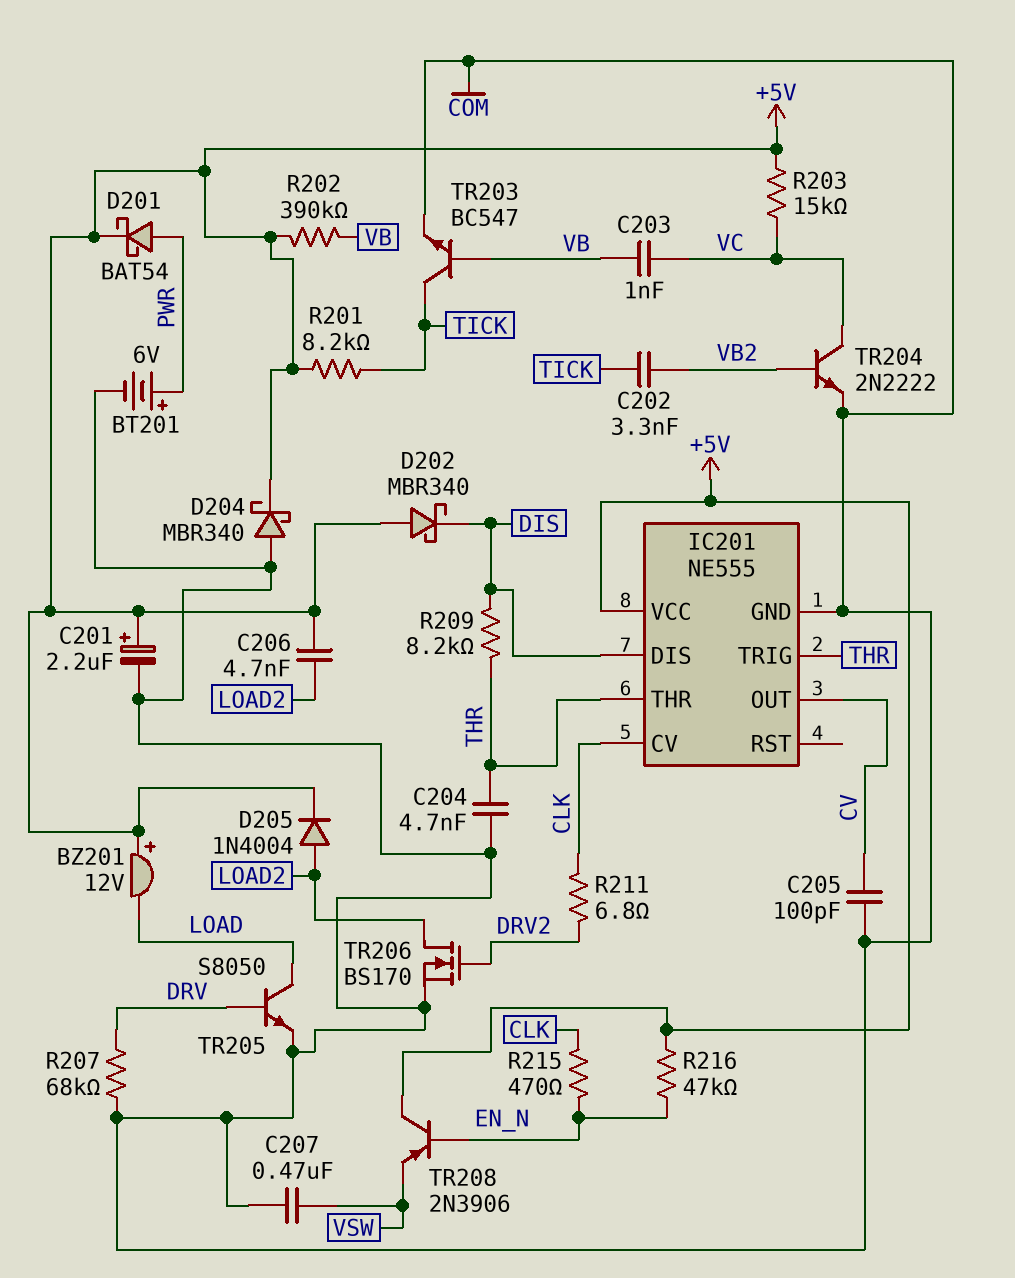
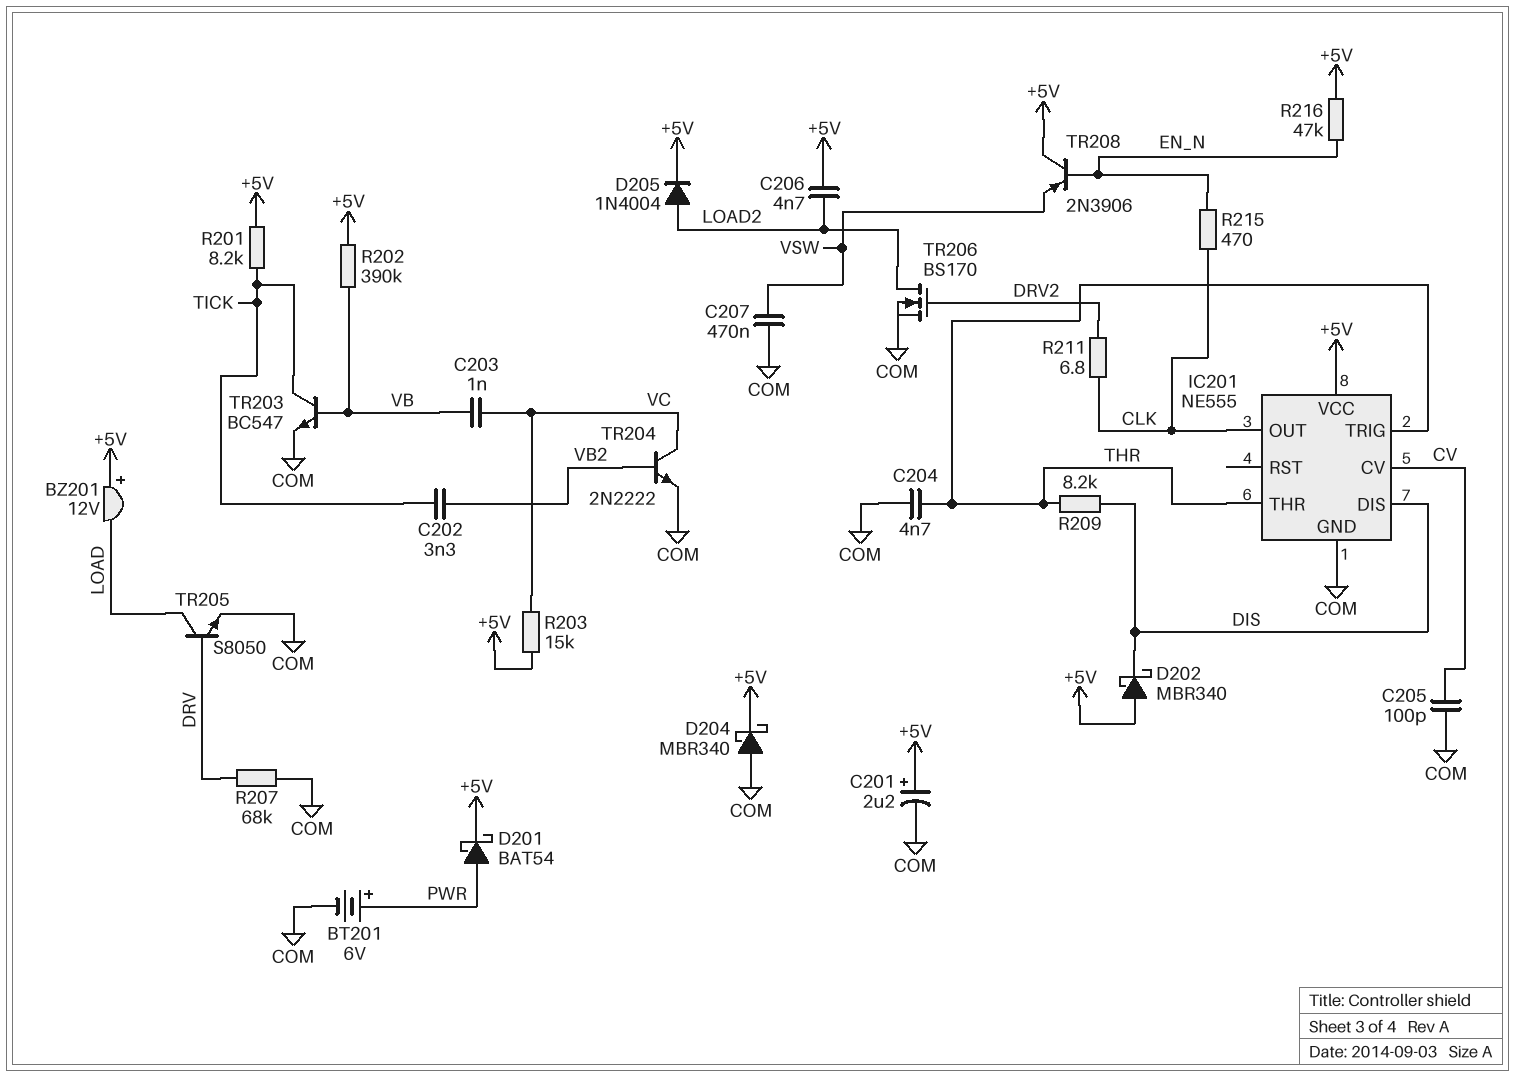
IC201 pin CV: CLK -> CV
IC201 pin OUT: CV -> CLK

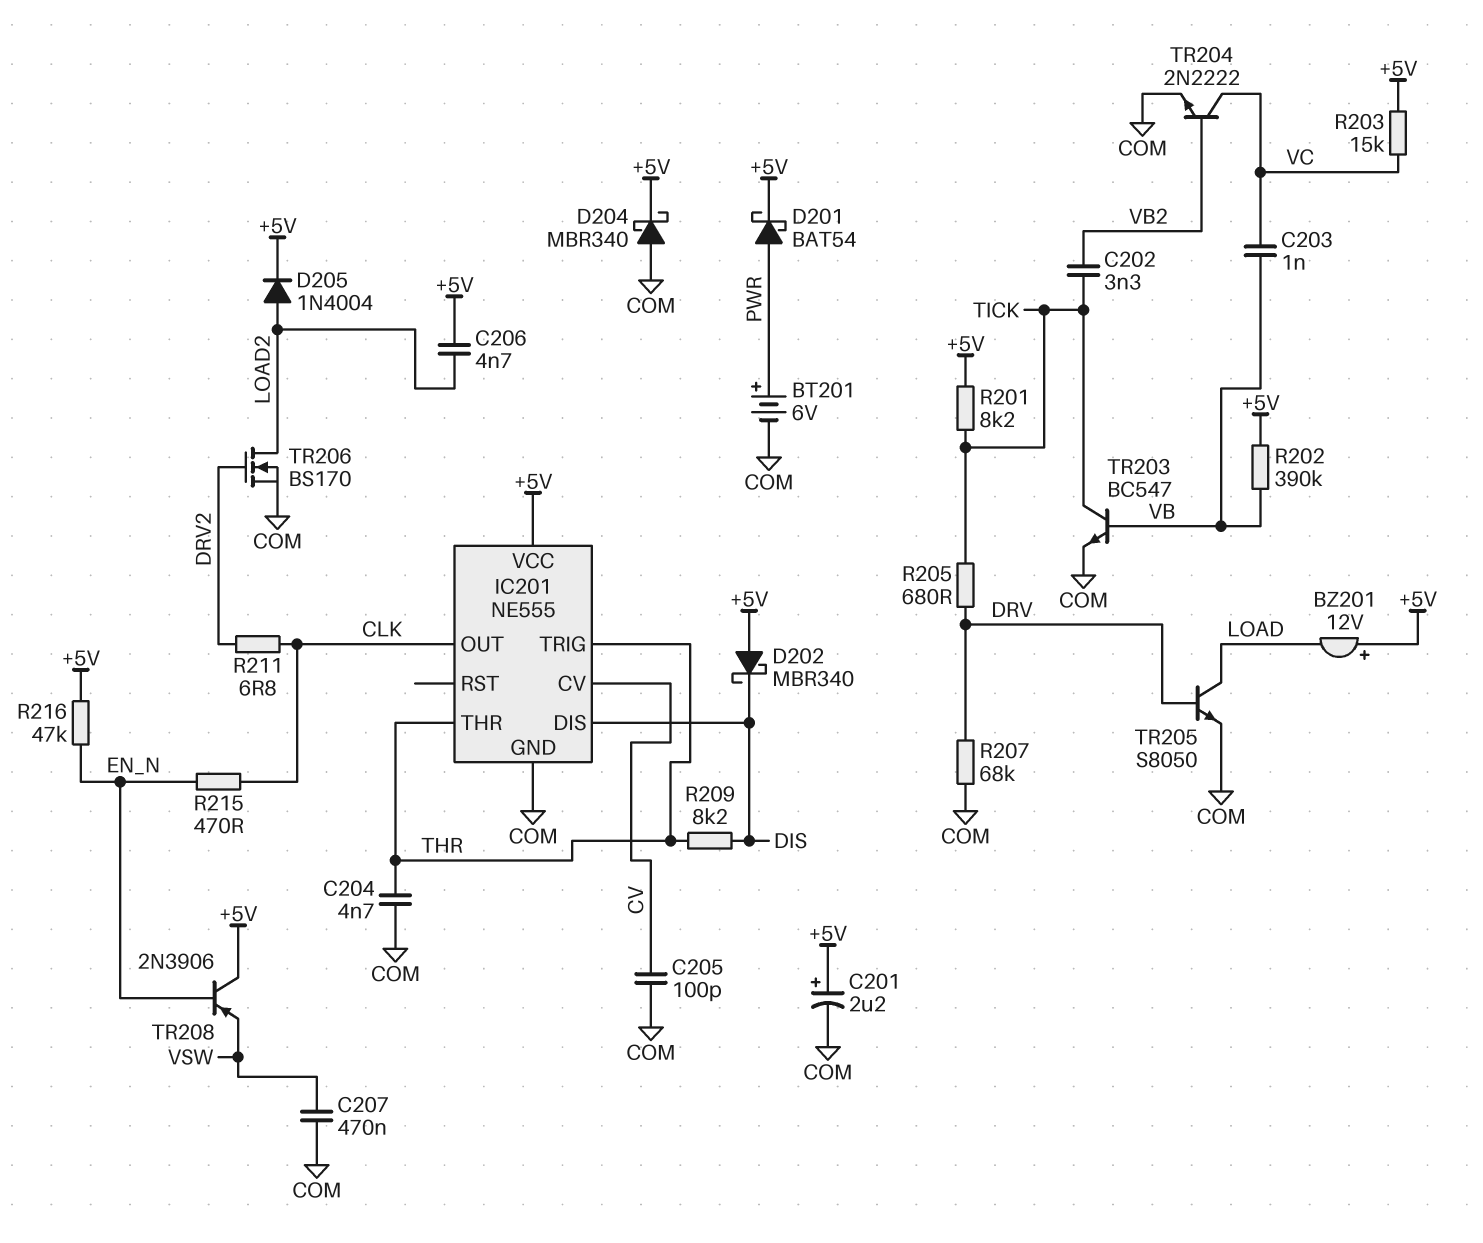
R205: none -> 680 (DRV, TICK)

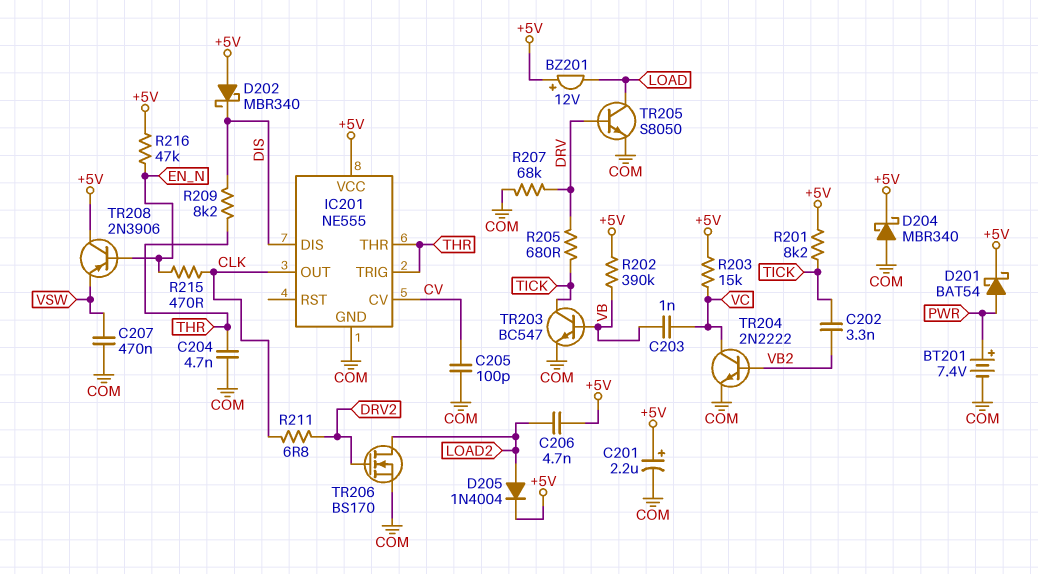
BT201: 6V (plus PWR, minus COM) -> 7.4V (plus PWR, minus COM)

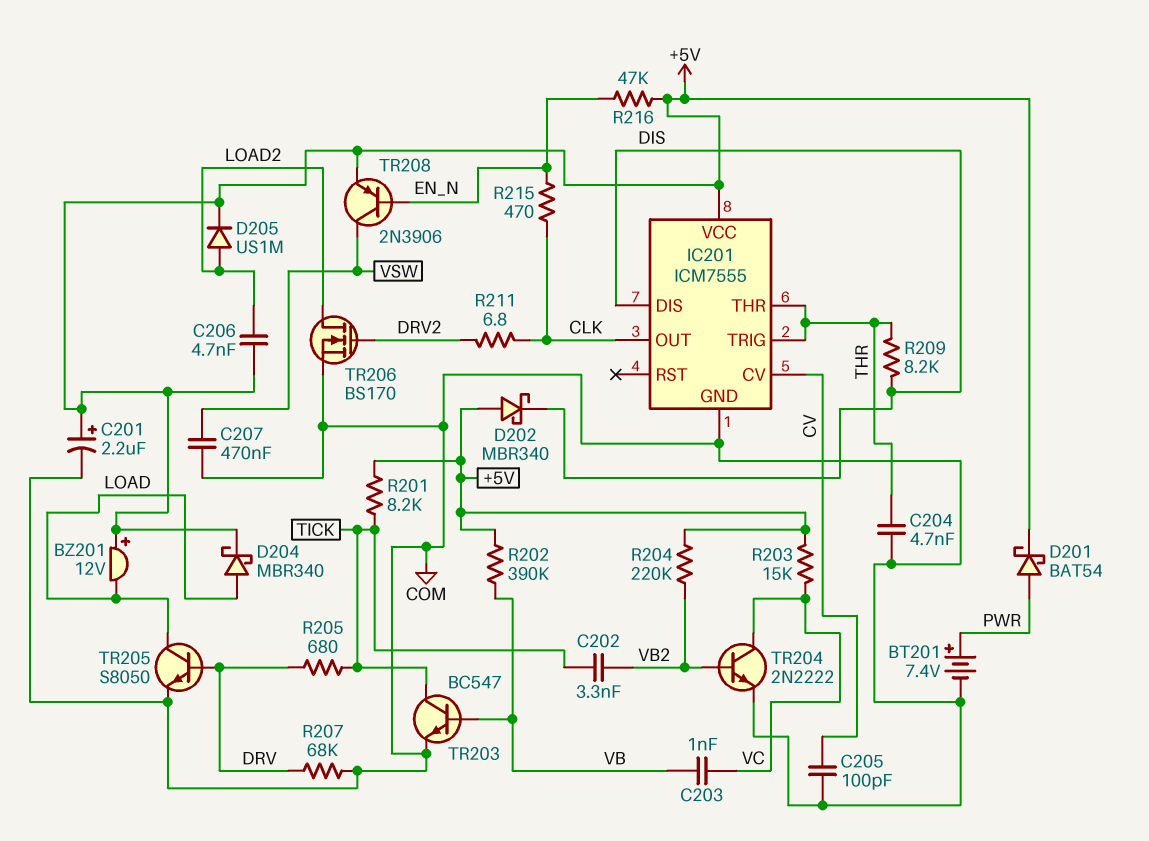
D204: schottky MBR340 (A COM, K +5V) -> schottky MBR340 (A LOAD, K +5V)
D205: diode 1N4004 (A LOAD2, K +5V) -> diode US1M (A LOAD2, K +5V)
IC201: NE555 -> ICM7555
R204: none -> 220k (+5V, VB2)
TR208: PNP 2N3906 (B EN_N, C +5V, E VSW) -> PNP 2N3906 (B EN_N, C VSW, E +5V)

